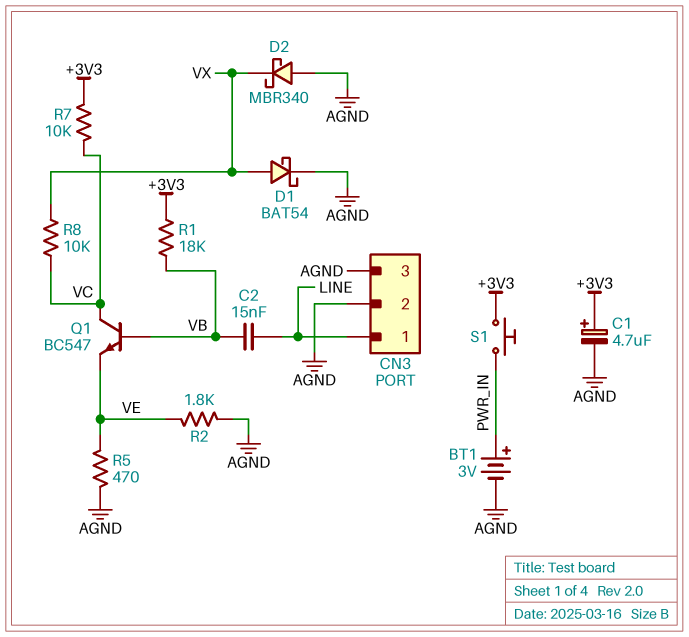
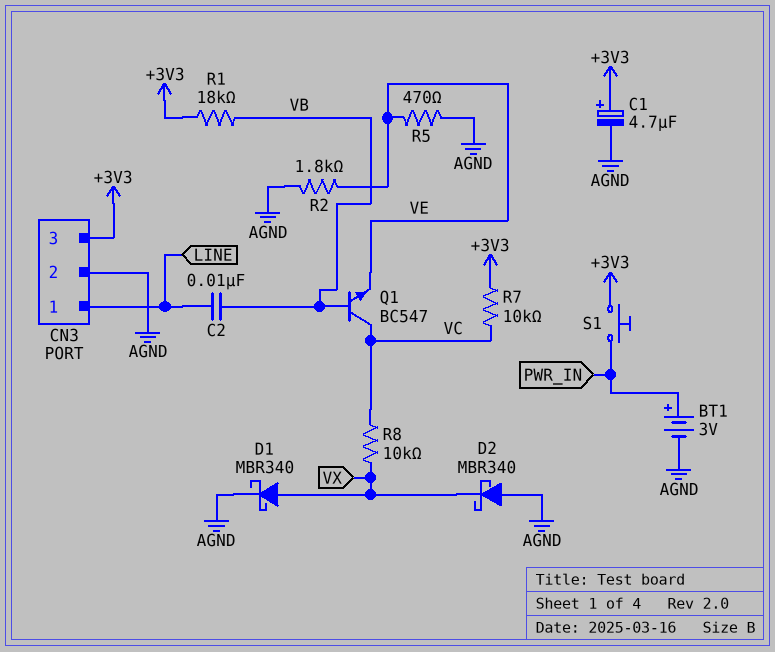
C2: 15nF (LINE, VB) -> 10nF (LINE, VB)
CN3 pin 3: AGND -> +3V3
D1: schottky BAT54 (A VX, K AGND) -> schottky MBR340 (A VX, K AGND)

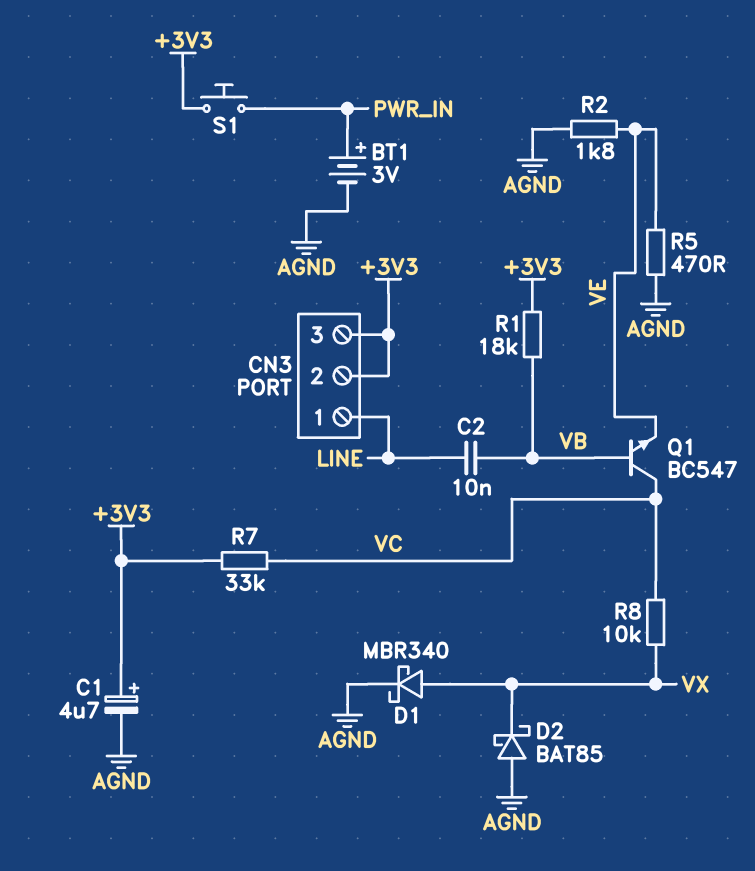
CN3 pin 2: AGND -> +3V3
D2: schottky MBR340 (A AGND, K VX) -> schottky BAT85 (A AGND, K VX)
R7: 10k (+3V3, VC) -> 33k (+3V3, VC)

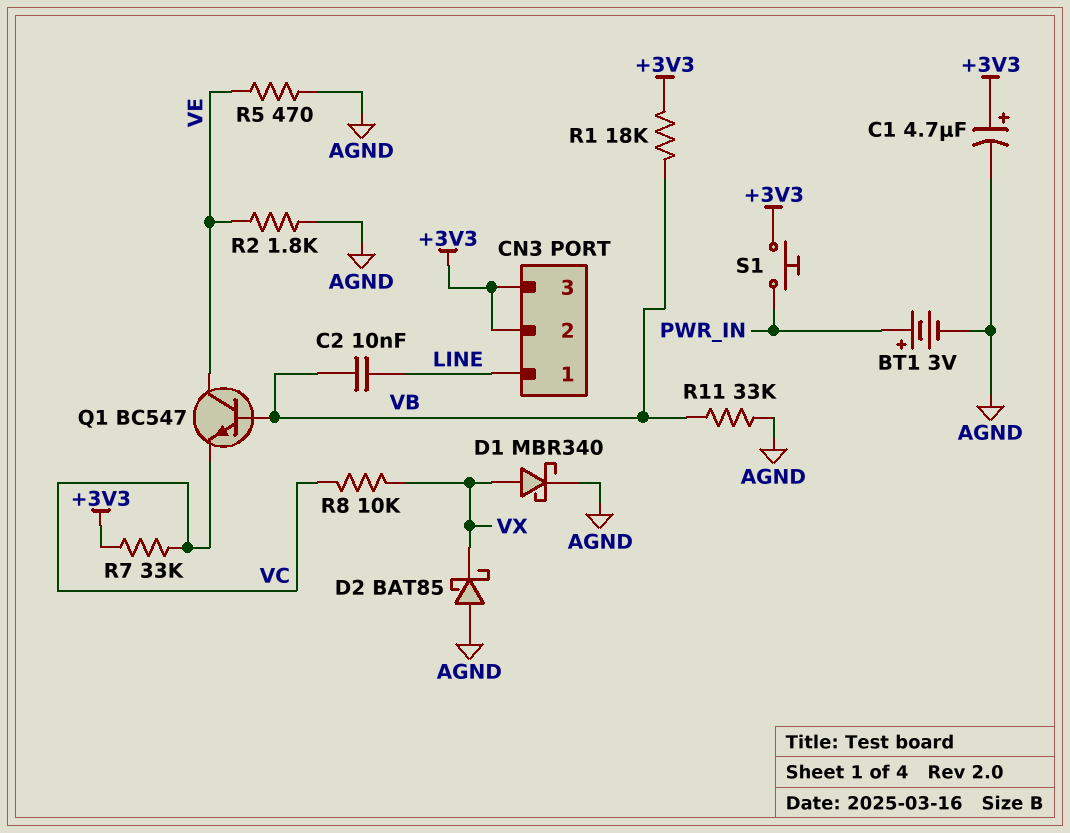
Q1: NPN BC547 (B VB, C VC, E VE) -> NPN BC547 (B VB, C VE, E VC)
R11: none -> 33k (AGND, VB)

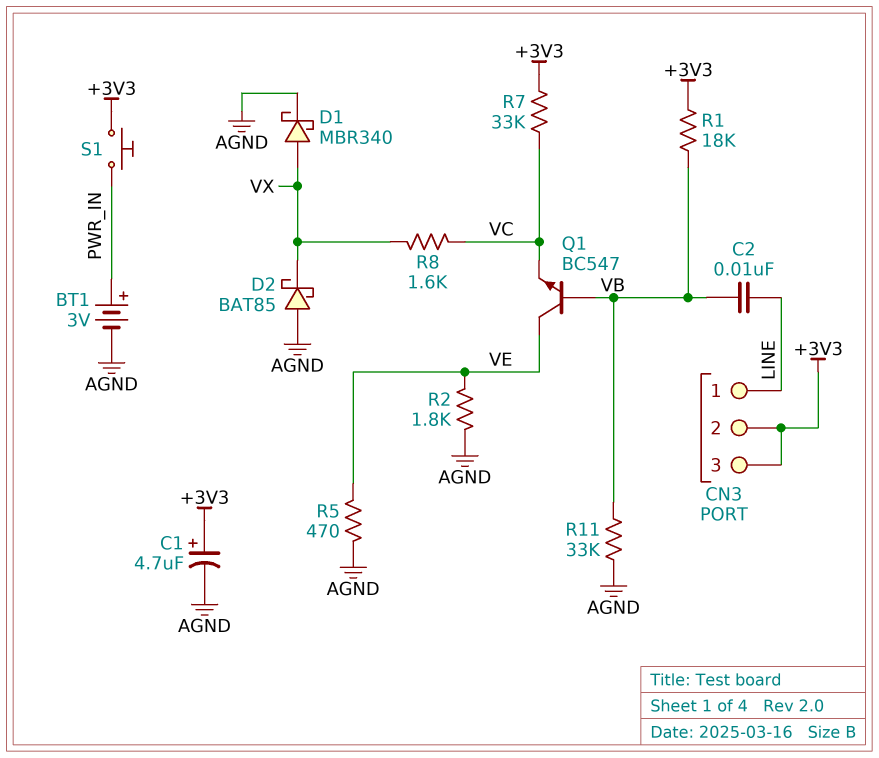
R8: 10k (VC, VX) -> 1.6k (VC, VX)

